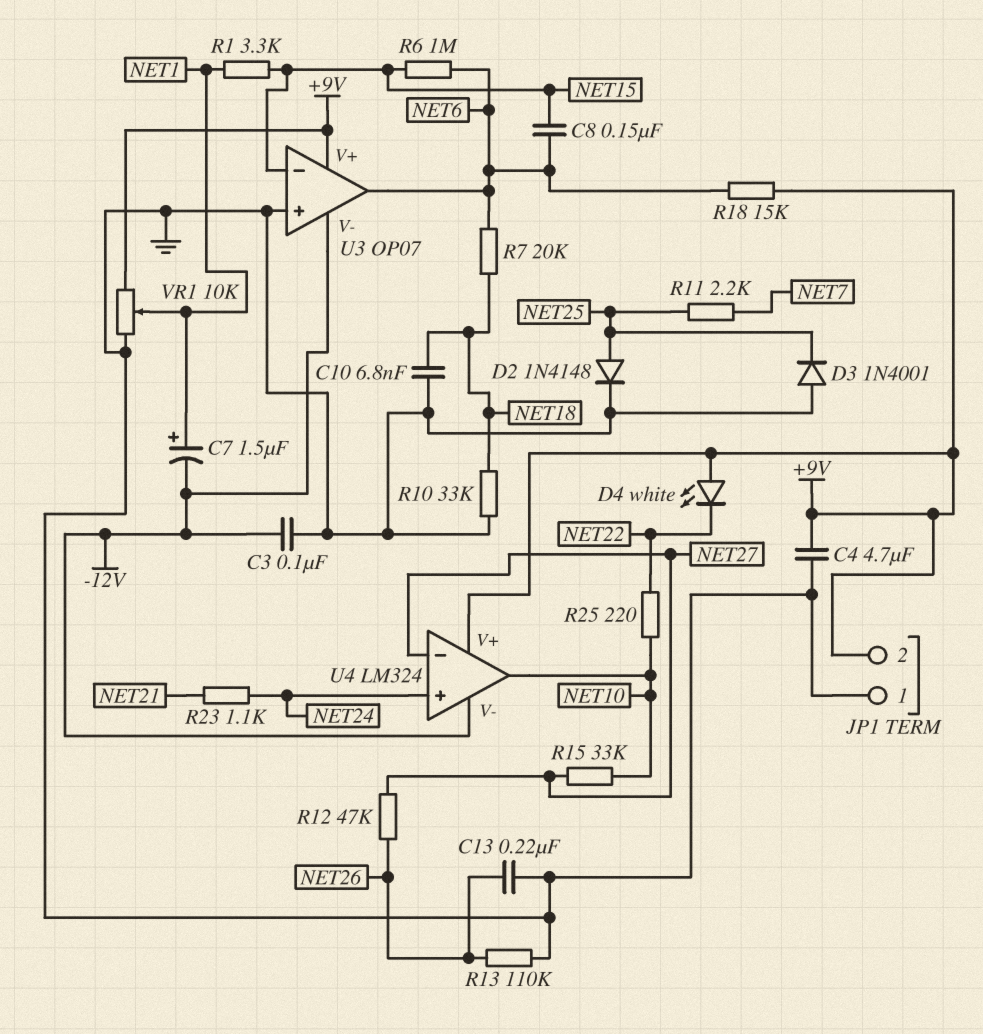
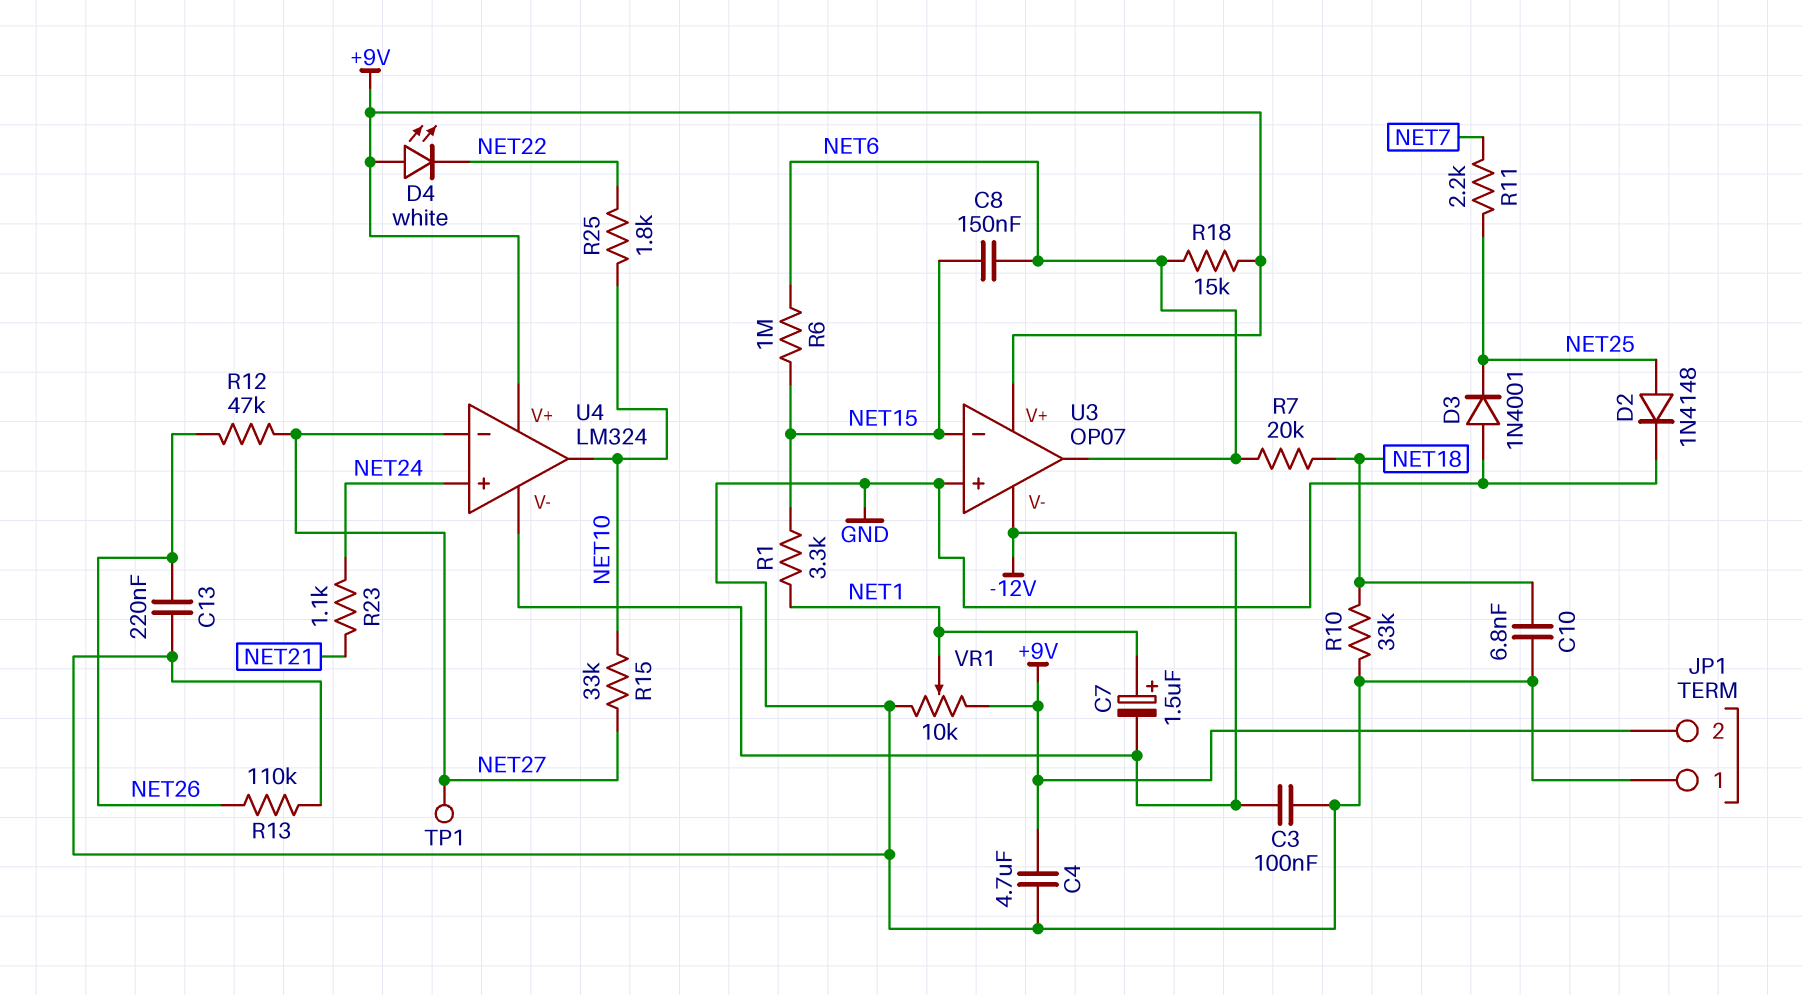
R25: 220 (NET10, NET22) -> 1.8k (NET10, NET22)
TP1: none -> test point (NET27)

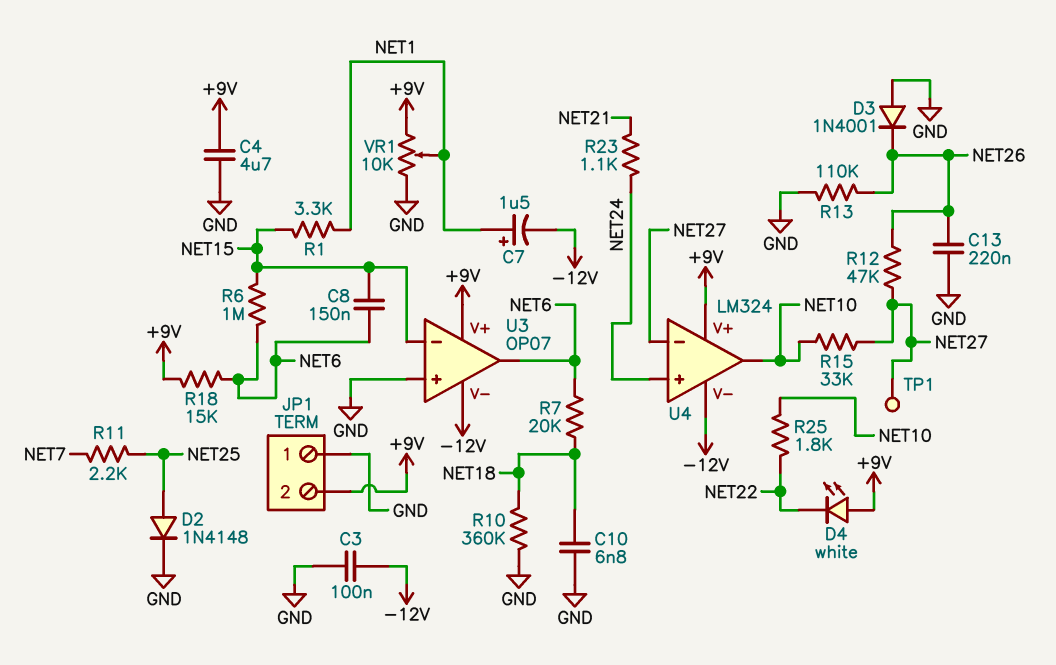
D3: diode 1N4001 (A GND, K NET25) -> diode 1N4001 (A GND, K NET26)
R10: 33k (GND, NET18) -> 360k (GND, NET18)

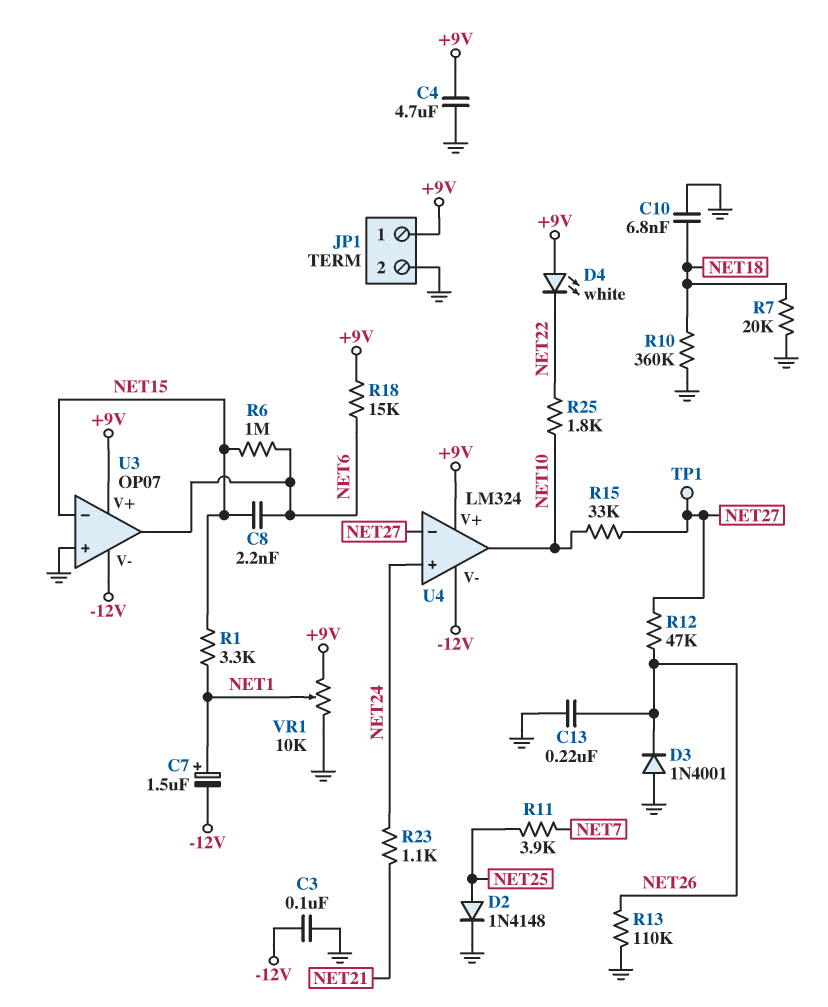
C8: 150nF (NET6, NET15) -> 2.2nF (NET6, NET15)
JP1 pin 1: GND -> +9V
JP1 pin 2: +9V -> GND
R7: 20k (NET6, NET18) -> 20k (GND, NET18)
R11: 2.2k (NET7, NET25) -> 3.9k (NET7, NET25)

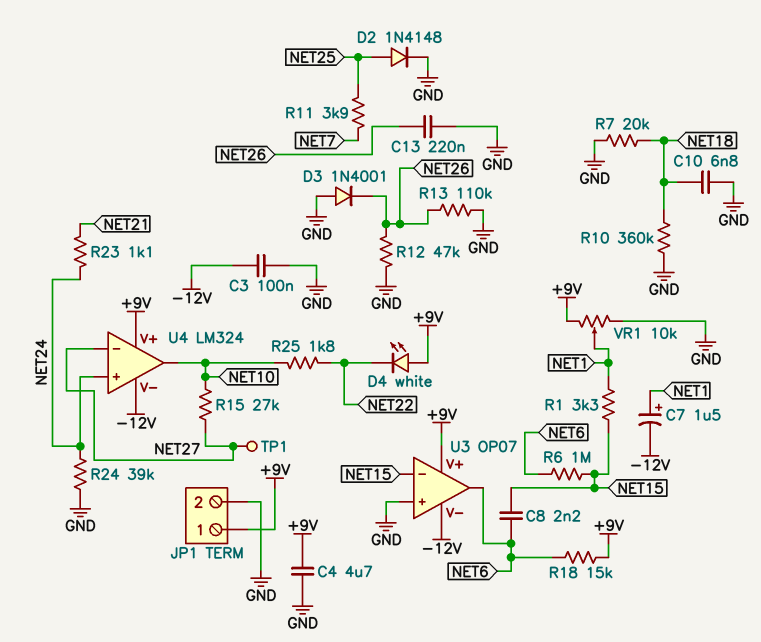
R12: 47k (NET26, NET27) -> 47k (GND, NET26)
R15: 33k (NET10, NET27) -> 27k (NET10, NET27)
R24: none -> 39k (GND, NET24)

